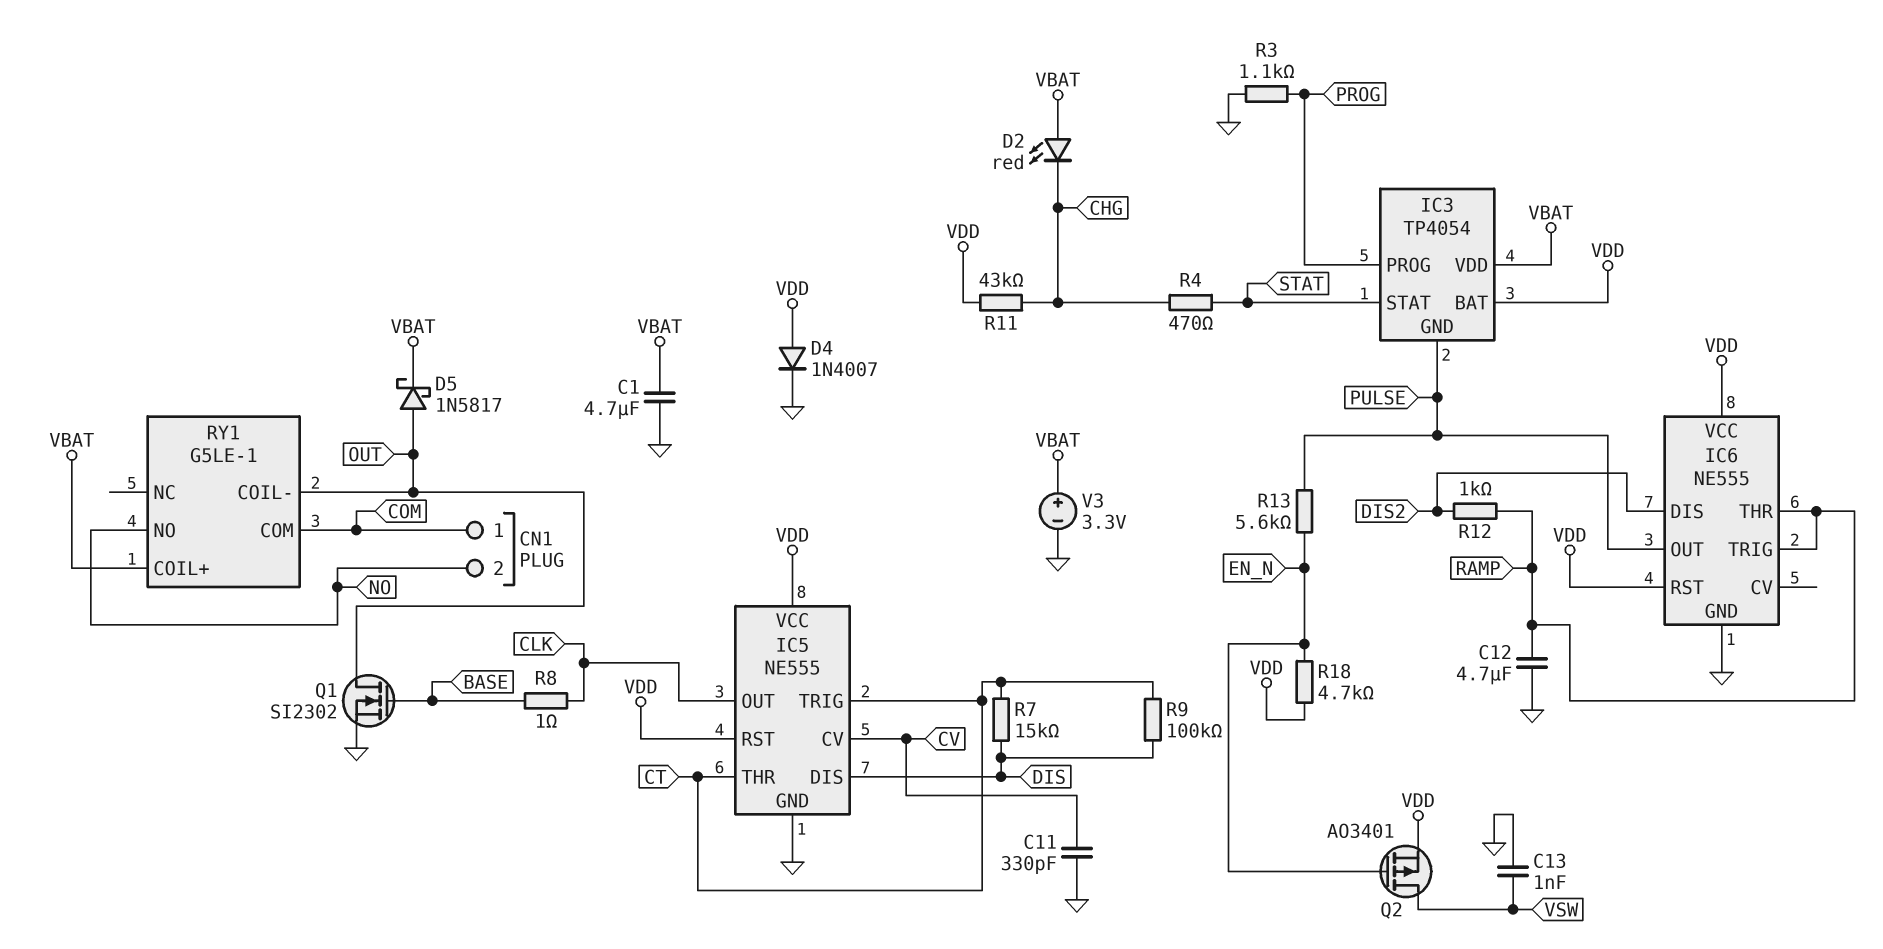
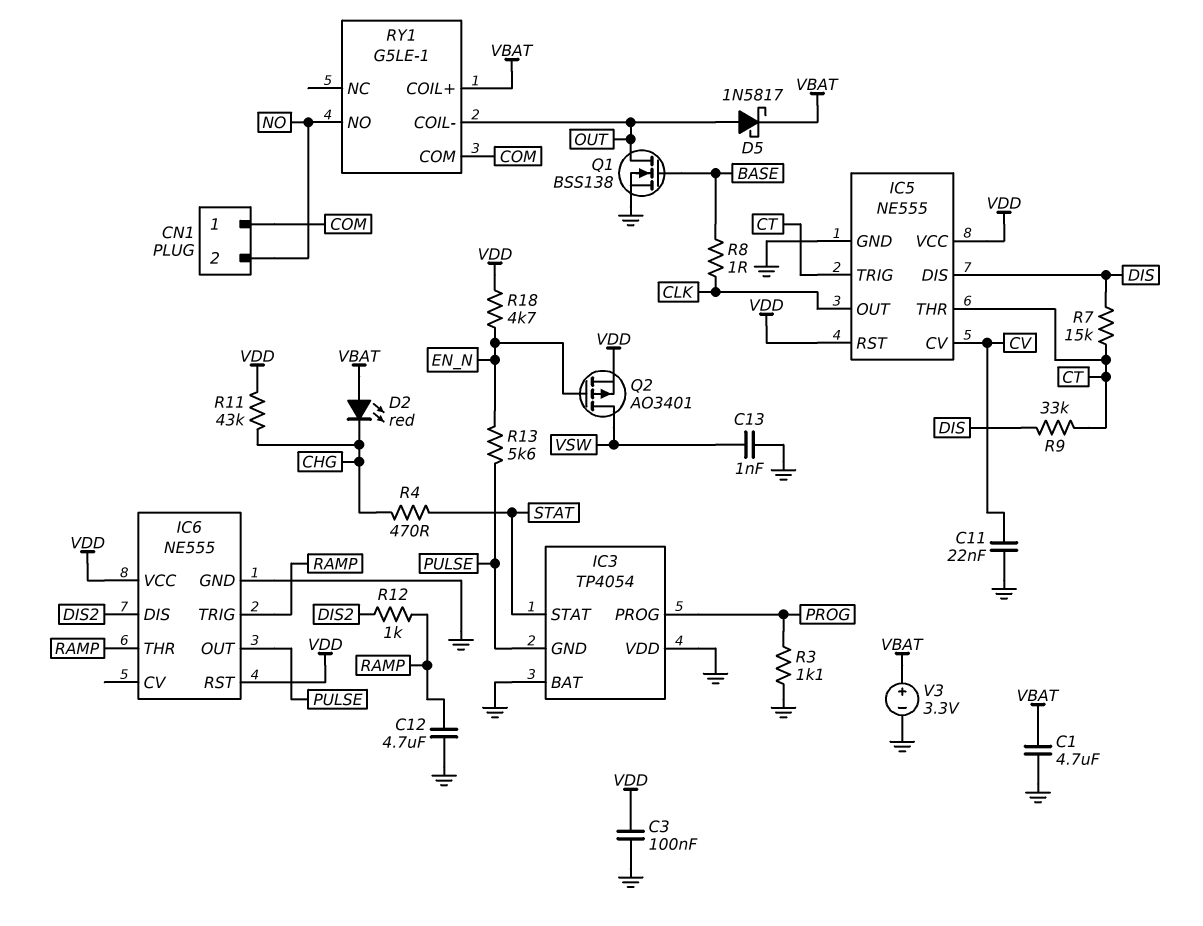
C3: none -> 100nF (GND, VDD)
C11: 330pF (CV, GND) -> 22nF (CV, GND)
D4: diode 1N4007 (A VDD, K GND) -> none
IC3 pin BAT: VDD -> GND
IC3 pin VDD: VBAT -> GND
Q1: NMOS SI2302 (G BASE, D OUT, S GND) -> NMOS BSS138 (G BASE, D OUT, S GND)
R9: 100k (CT, DIS) -> 33k (CT, DIS)

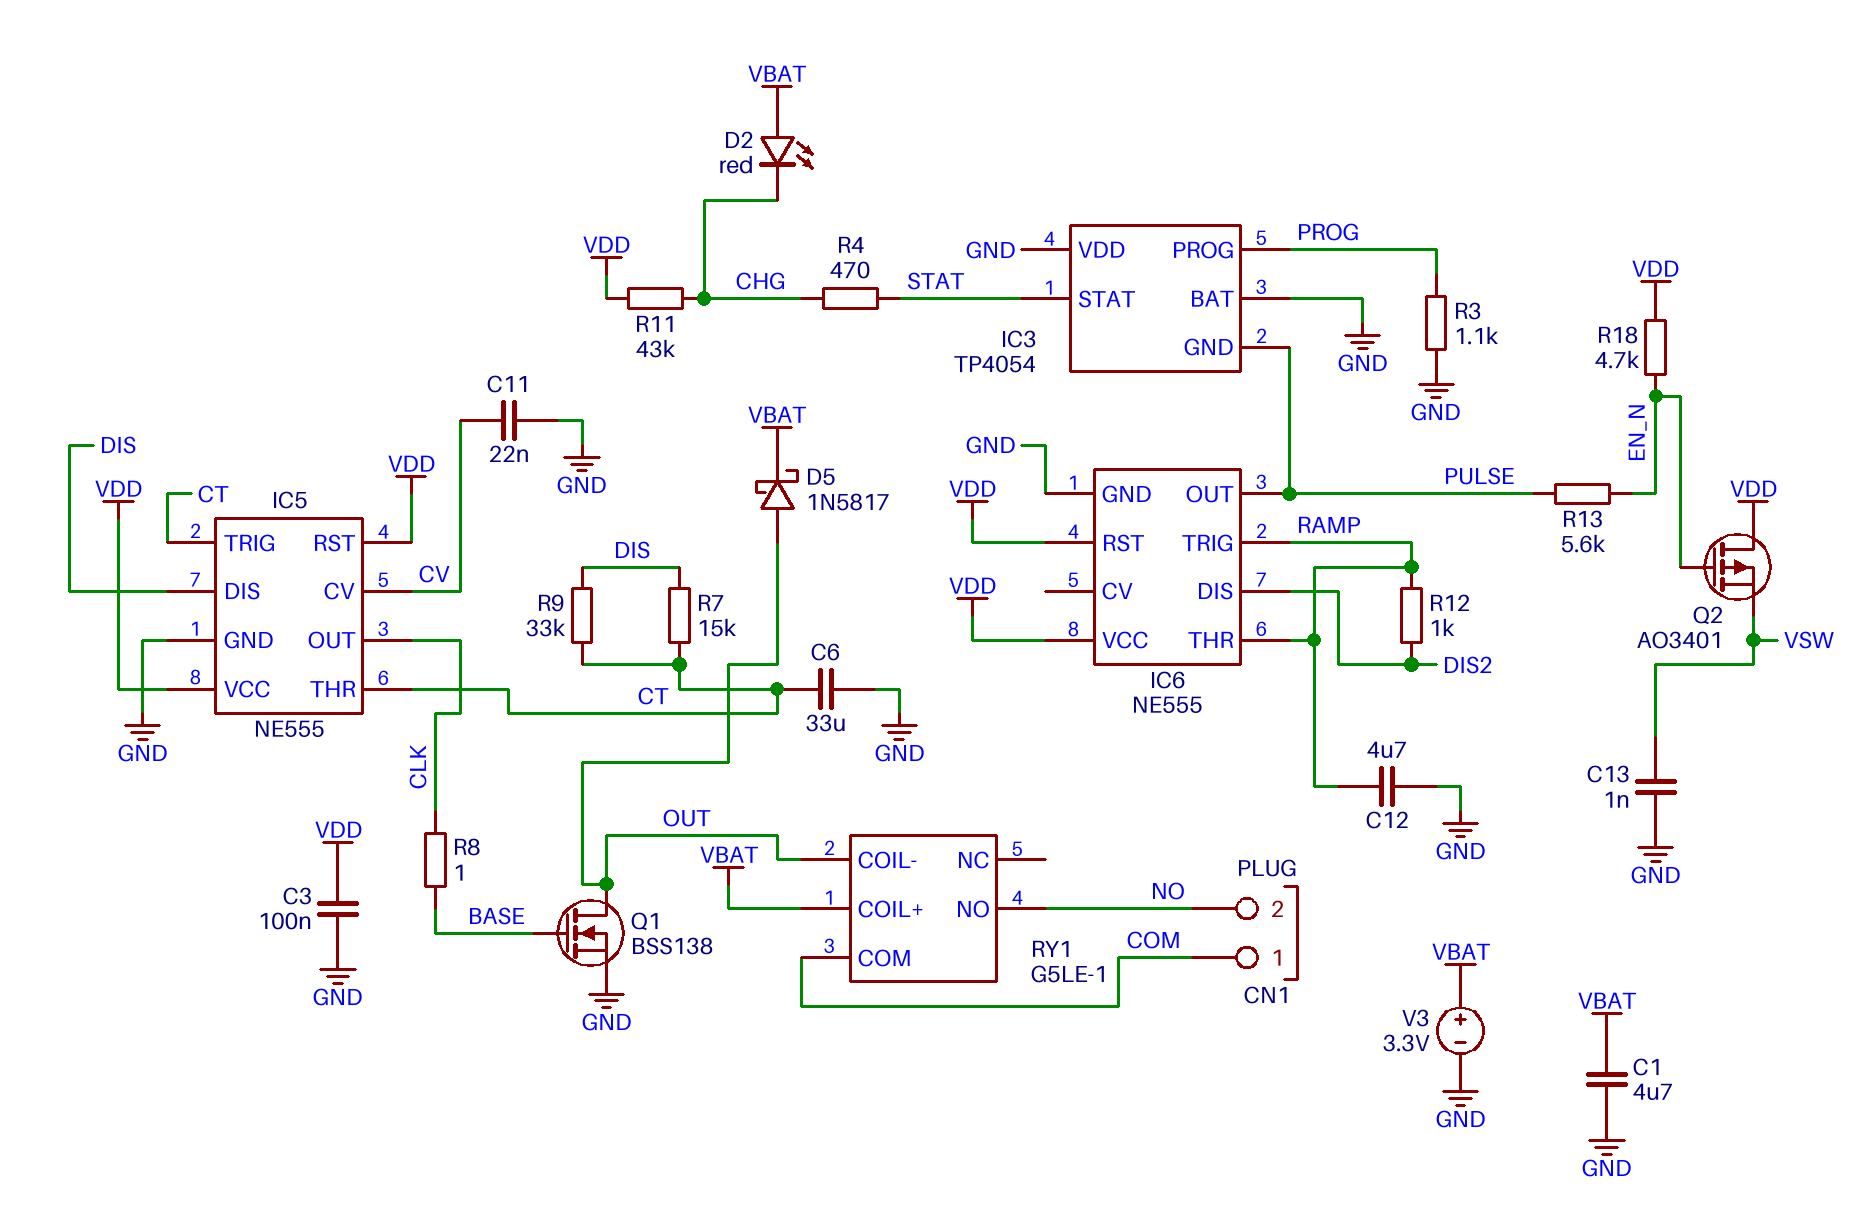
C6: none -> 33uF (CT, GND)
Q2: PMOS AO3401 (G EN_N, D VSW, S VDD) -> PMOS AO3401 (G EN_N, D VDD, S VSW)

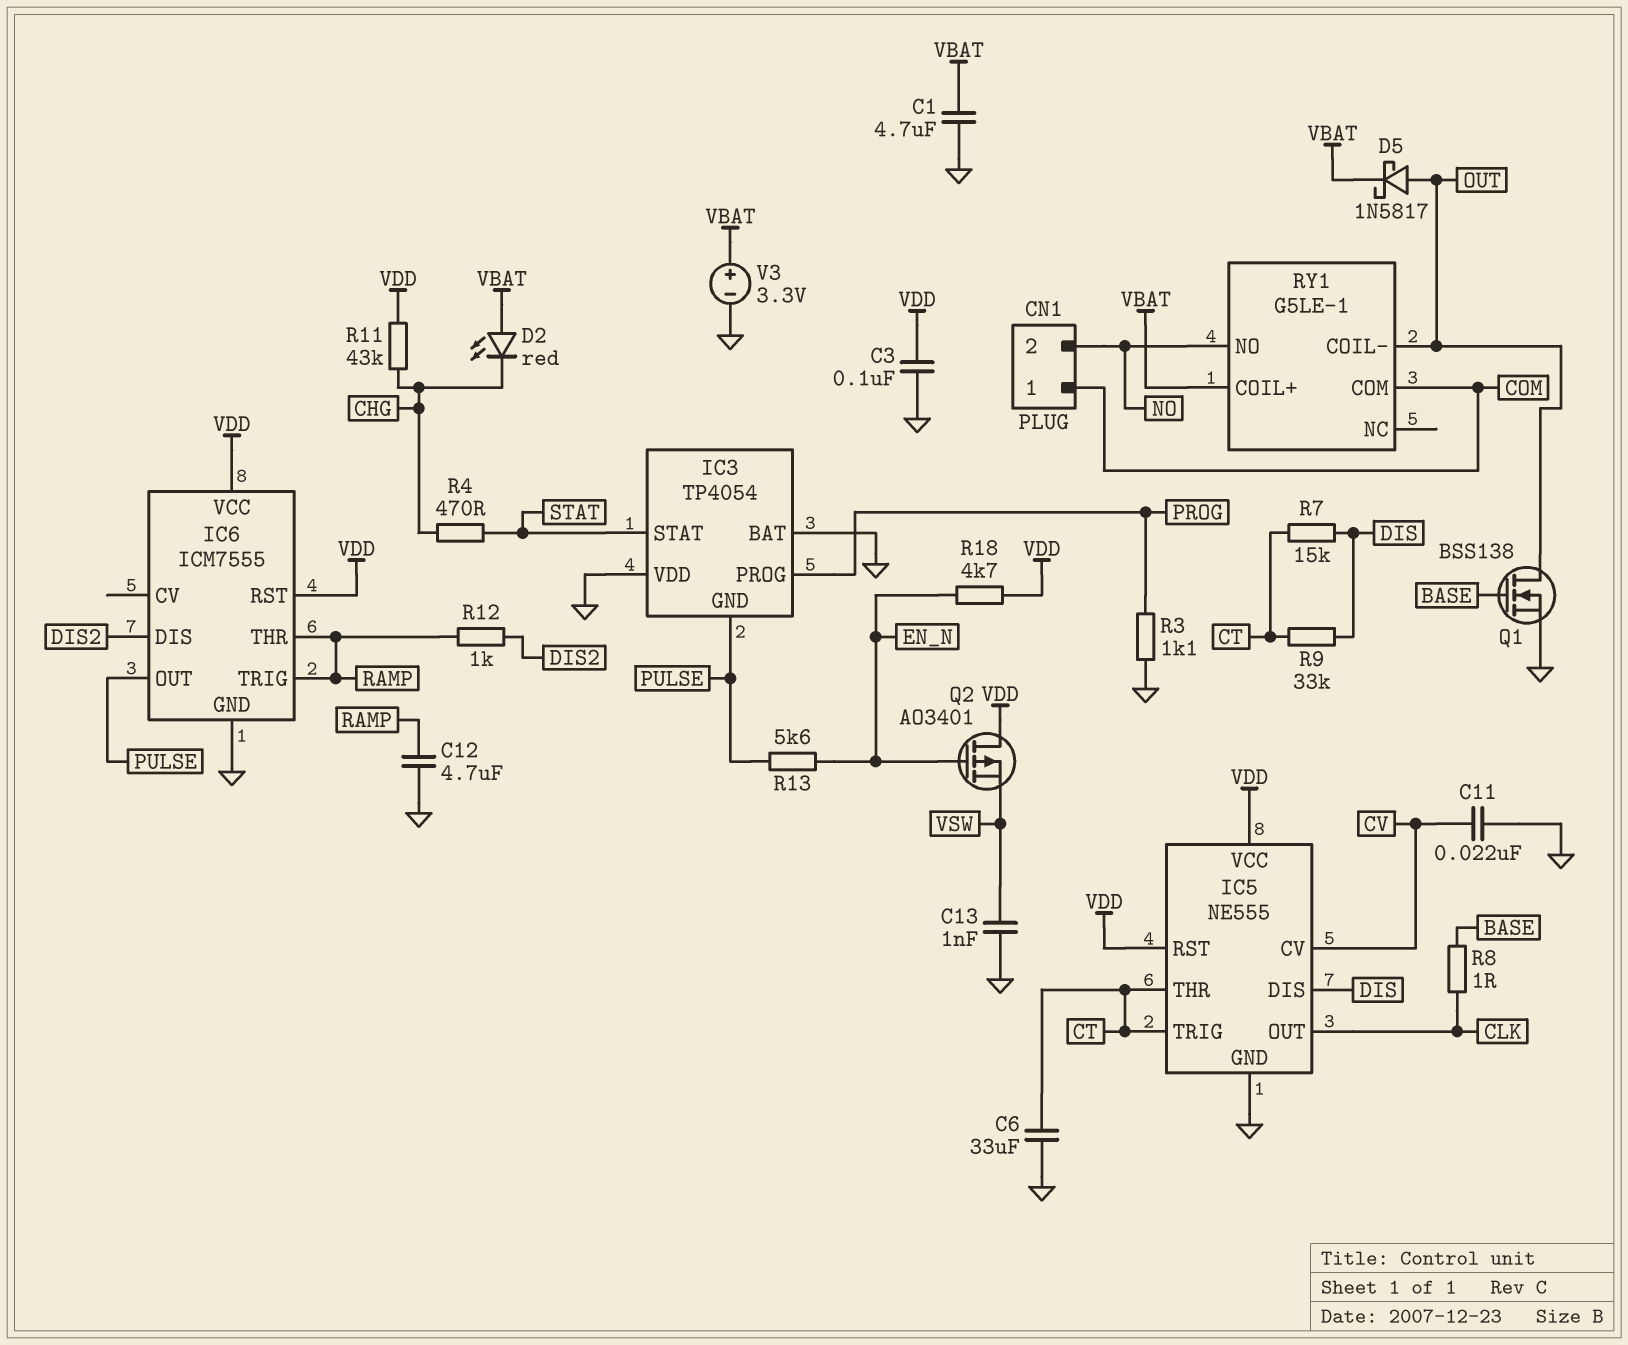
IC6: NE555 -> ICM7555

